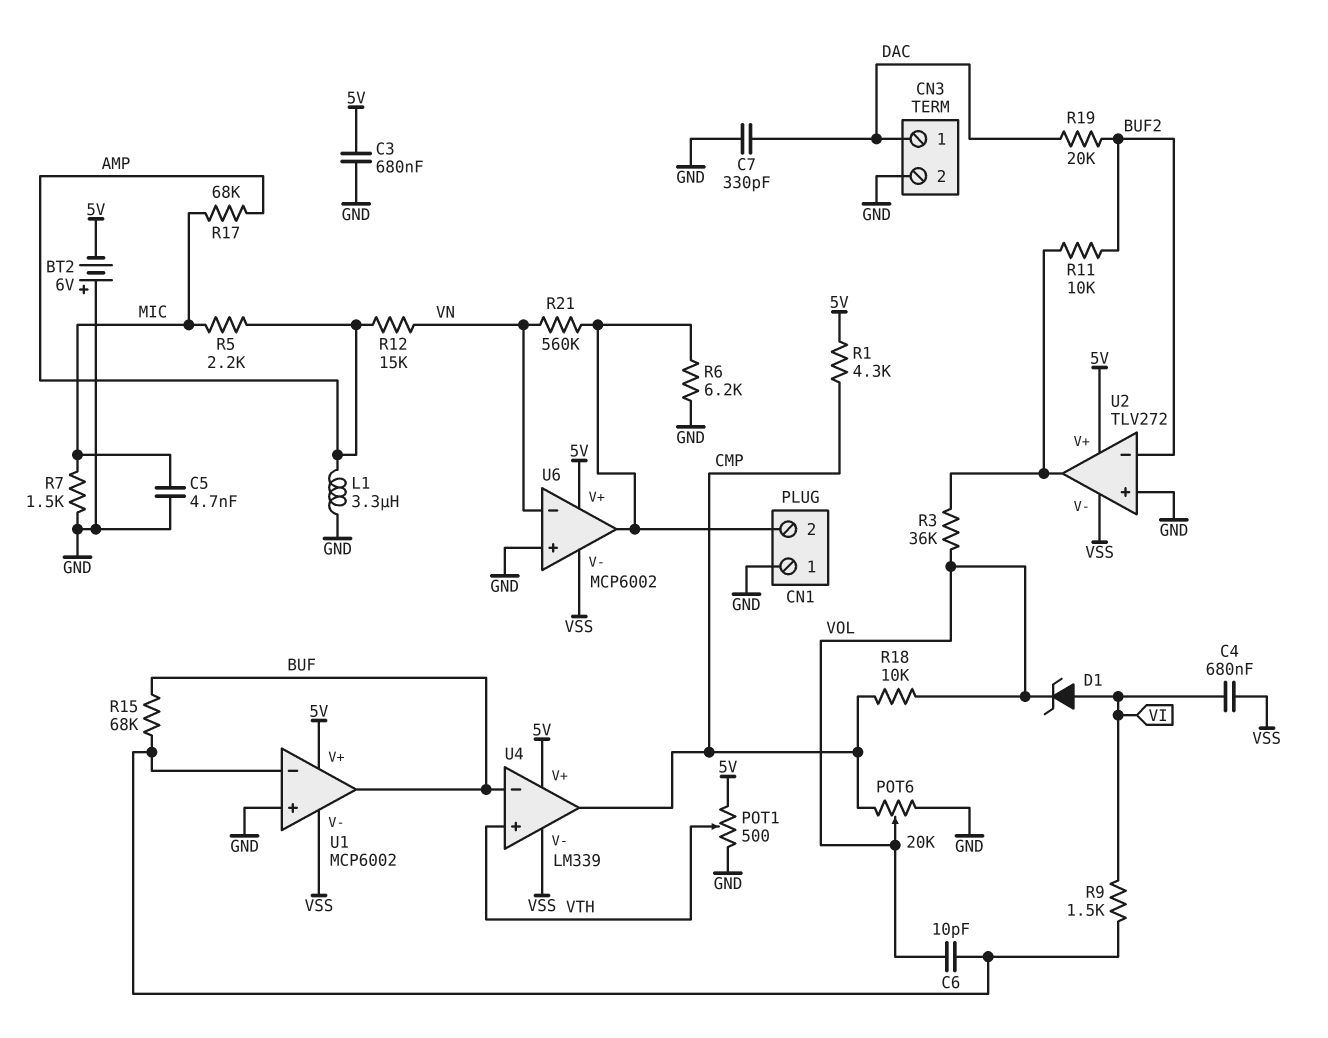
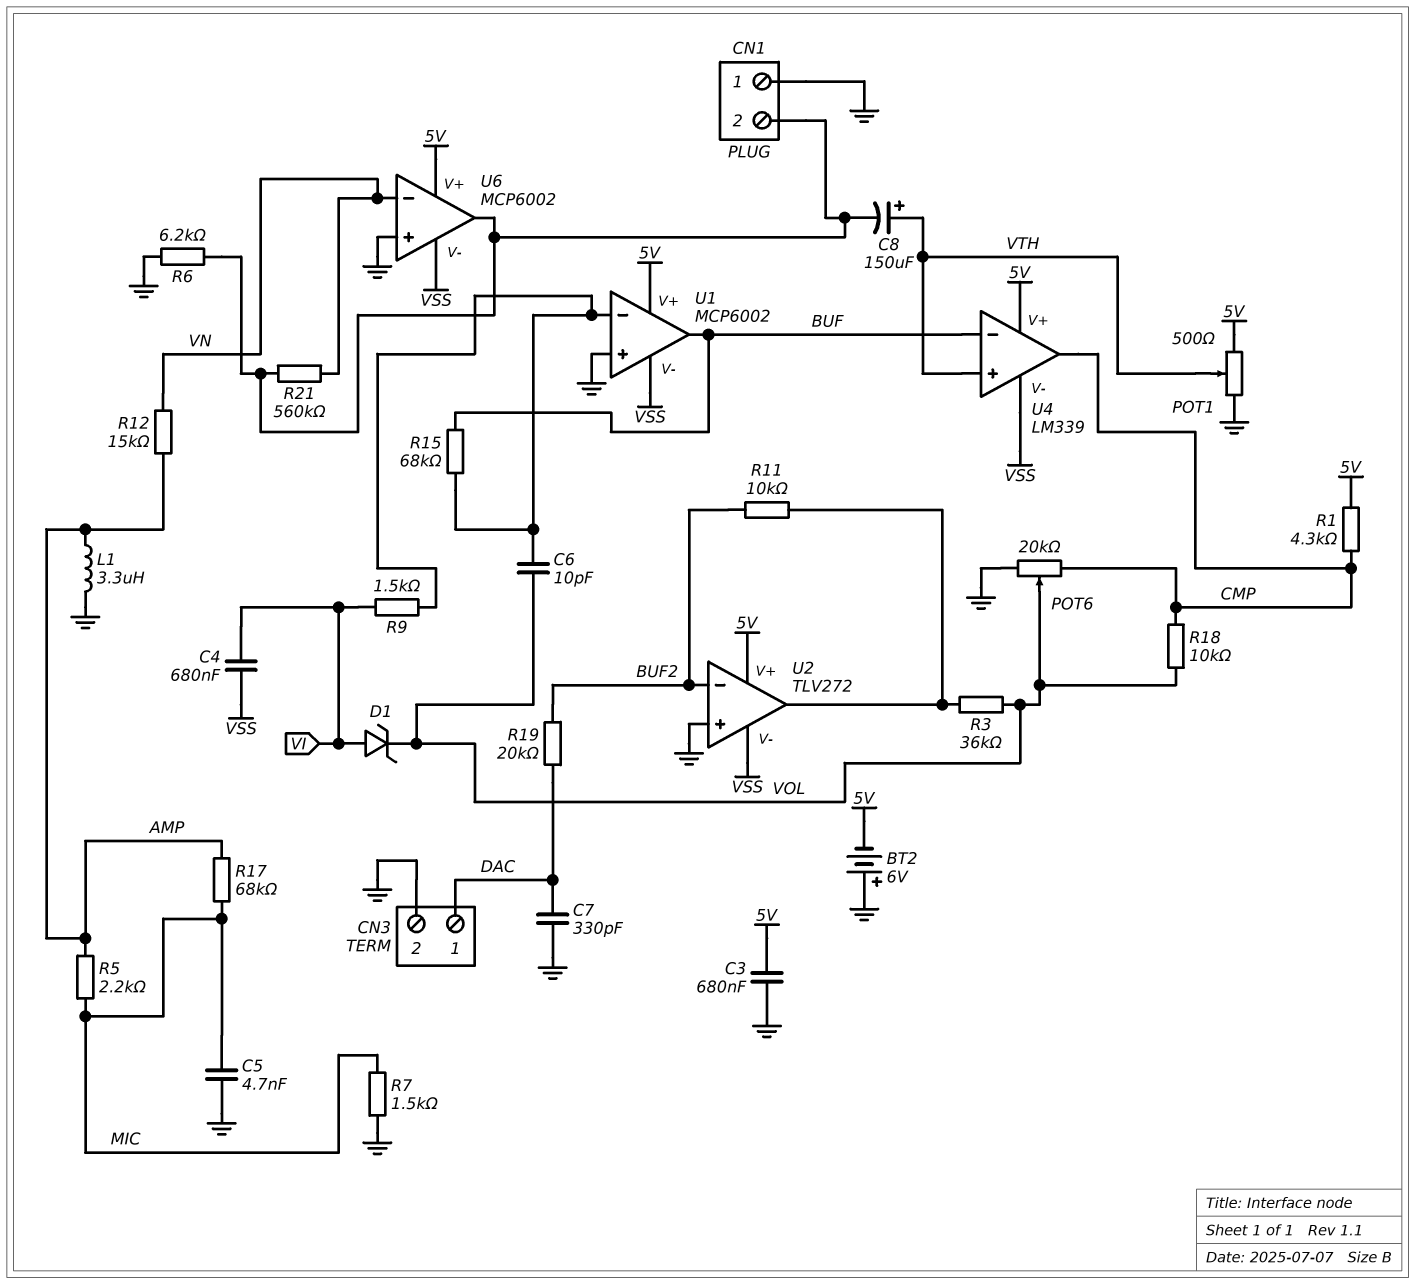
C8: none -> 150uF (plus VTH, minus CN1/2)

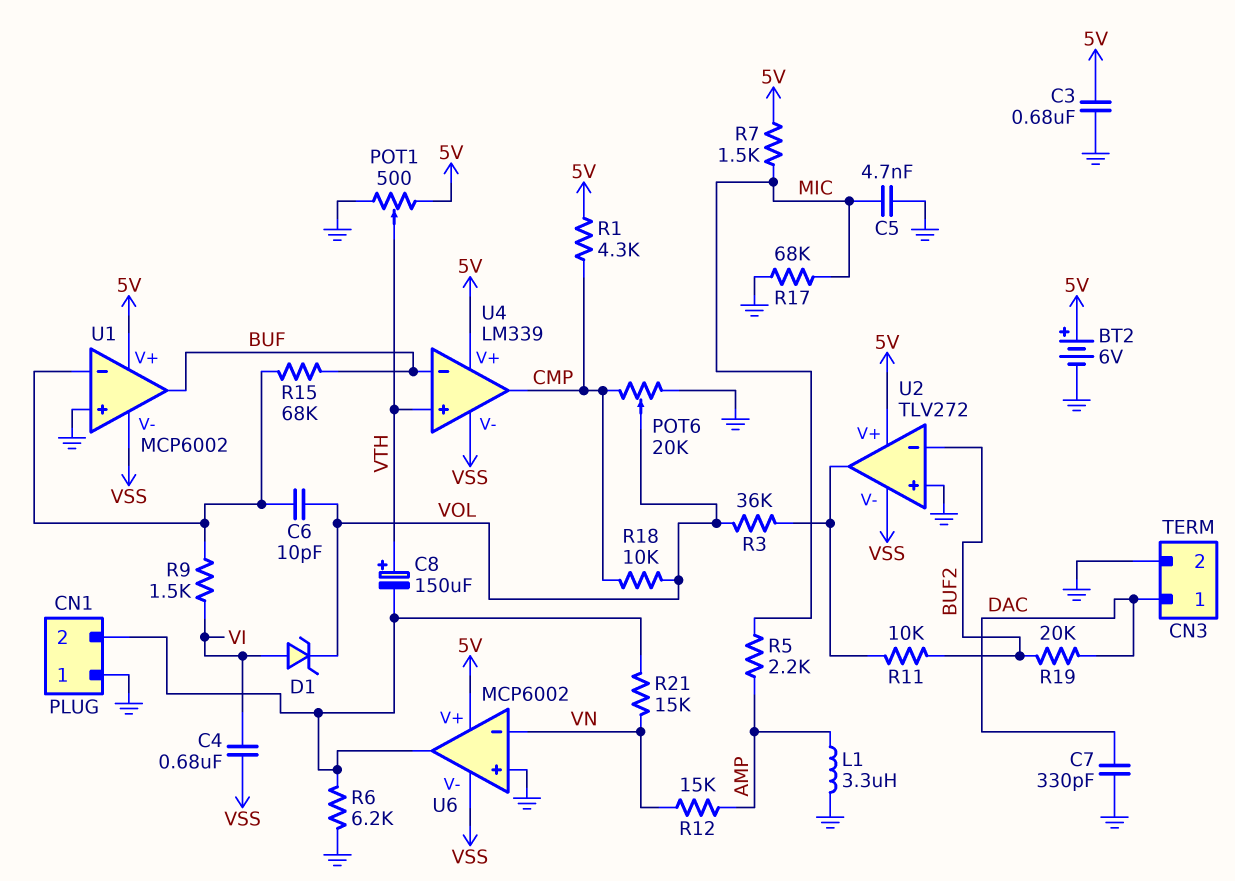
BT2: 6V (plus GND, minus 5V) -> 6V (plus 5V, minus GND)
R7: 1.5k (GND, MIC) -> 1.5k (5V, MIC)
R17: 68k (AMP, MIC) -> 68k (GND, MIC)
R21: 560k (CN1/2, VN) -> 15k (CN1/2, VN)

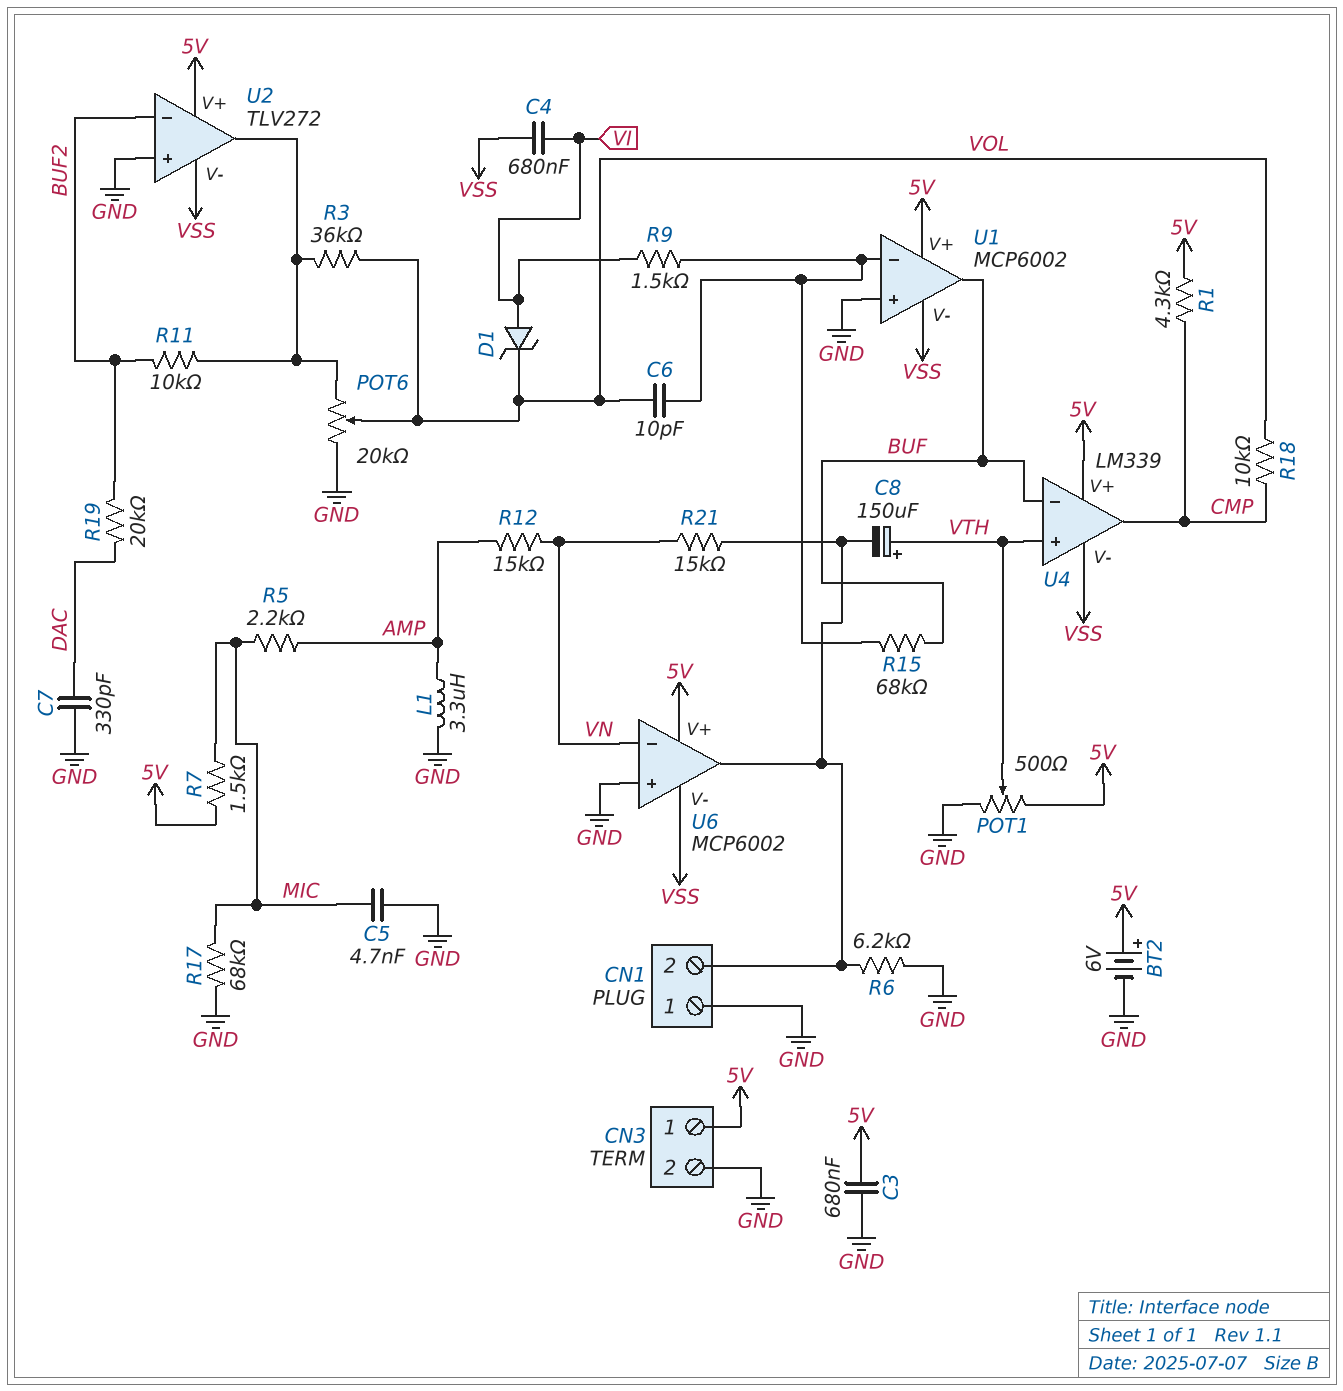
CN3 pin 1: DAC -> 5V
POT6: 20k (CMP, GND, wiper VOL) -> 20k (GND, U2/out, wiper VOL)

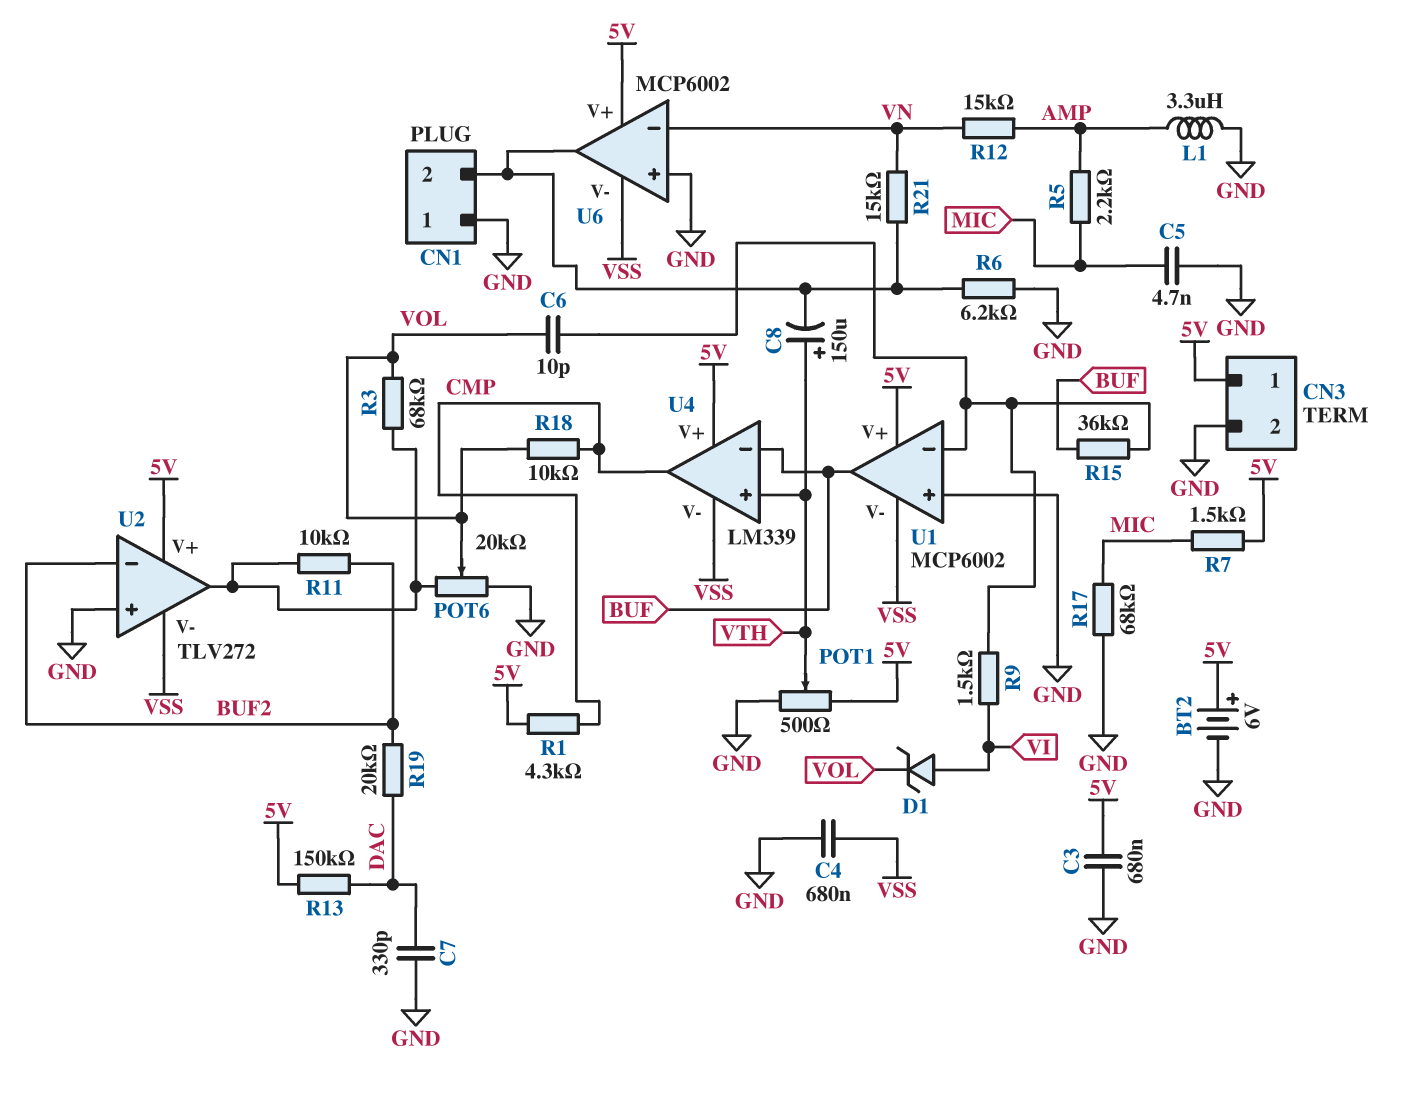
C4: 680nF (VI, VSS) -> 680nF (GND, VSS)
R3: 36k (U2/out, VOL) -> 68k (U2/out, VOL)
R13: none -> 150k (5V, DAC)
R15: 68k (BUF, U1/in-) -> 36k (BUF, U1/in-)

